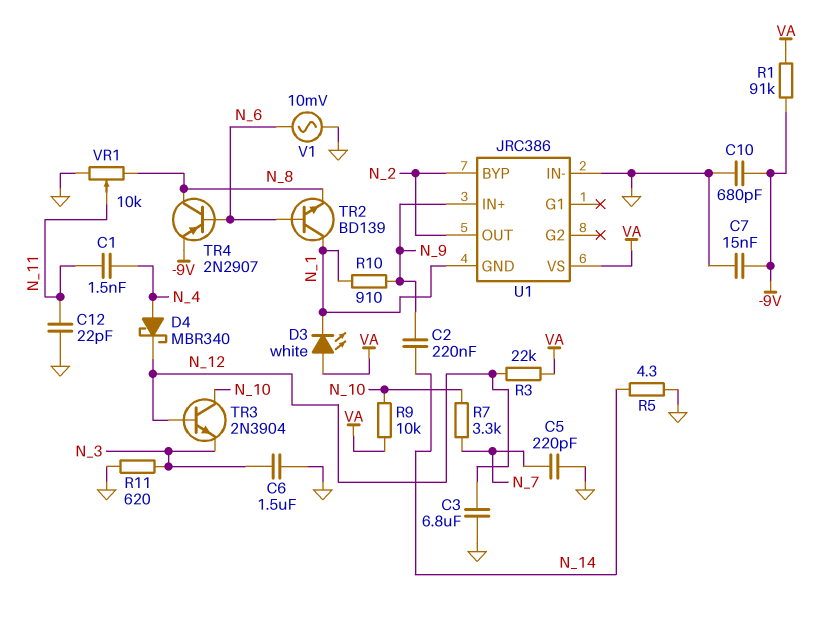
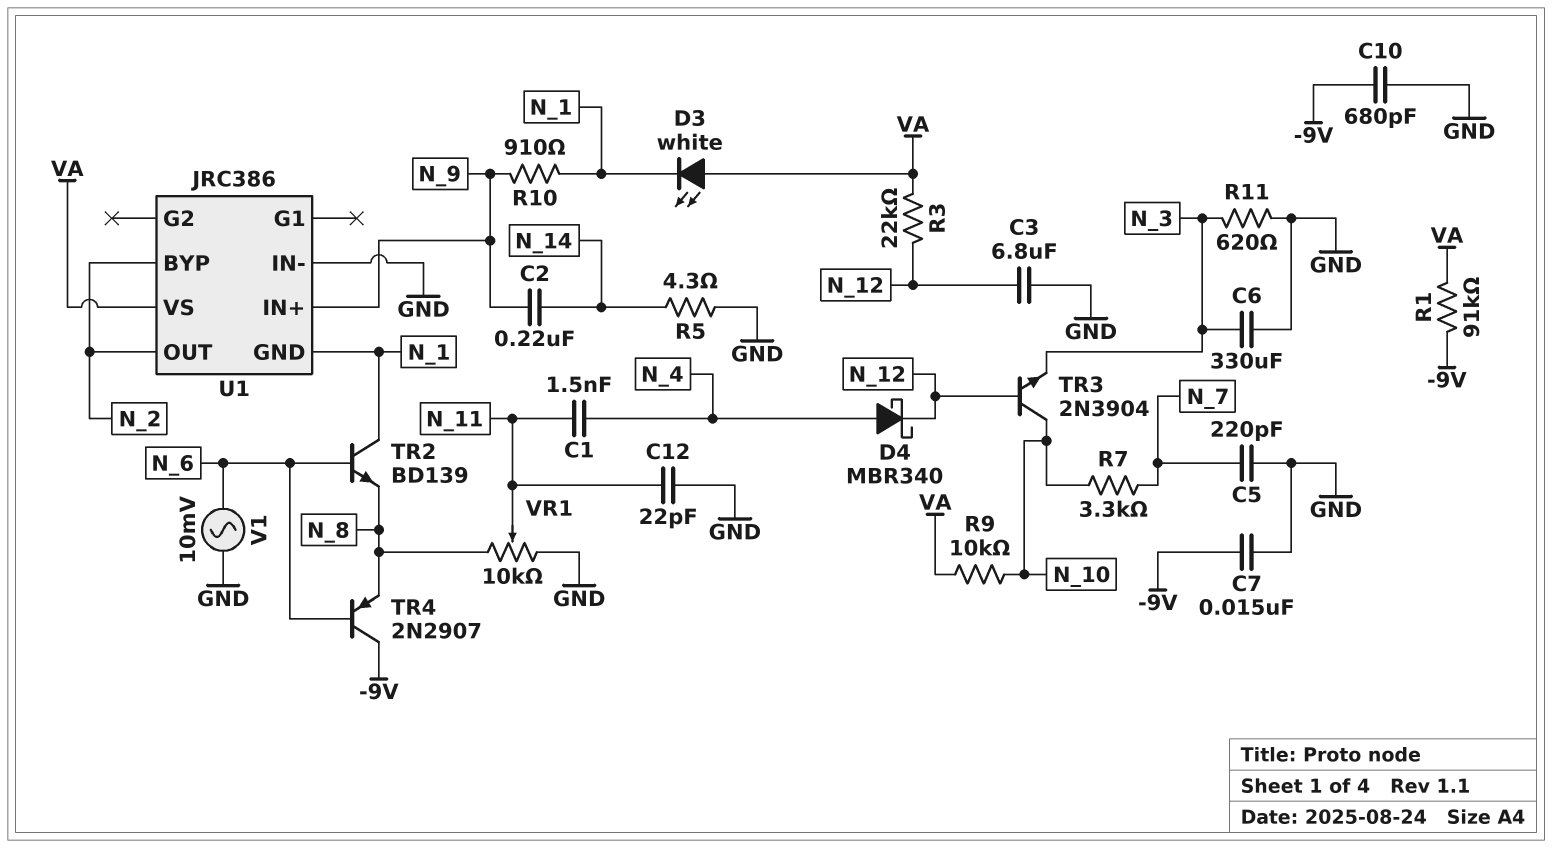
C6: 1.5uF (GND, N_3) -> 330uF (GND, N_3)
TR4: PNP 2N2907 (B N_6, C N_8, E -9V) -> PNP 2N2907 (B N_6, C -9V, E N_8)

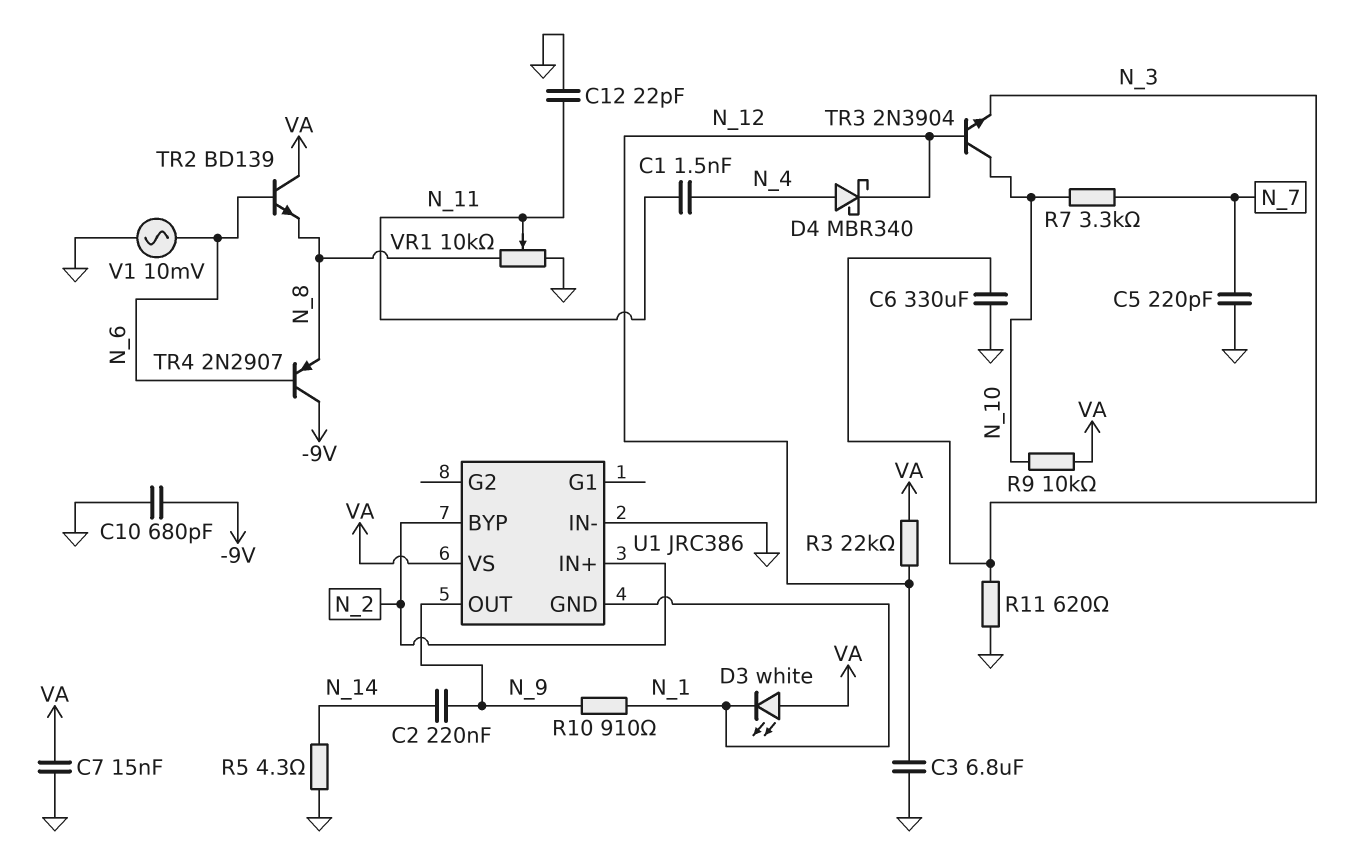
C7: 15nF (-9V, GND) -> 15nF (GND, VA)
R1: 91k (-9V, VA) -> none
TR2: NPN BD139 (B N_6, C N_1, E N_8) -> NPN BD139 (B N_6, C VA, E N_8)
U1 pin IN+: N_9 -> N_2
U1 pin OUT: N_2 -> N_9

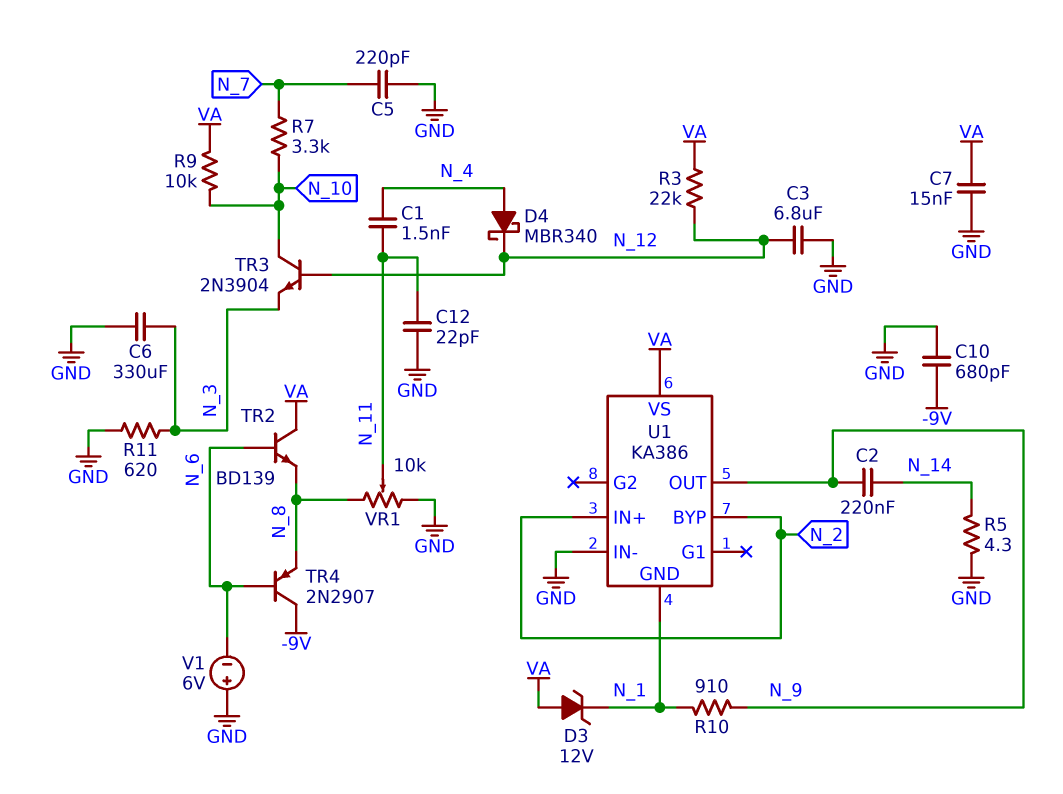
D3: LED white (A VA, K N_1) -> zener 12V (A VA, K N_1)
U1: JRC386 -> KA386
V1: AC 10mV (GND, N_6) -> 6V (plus GND, minus N_6)

